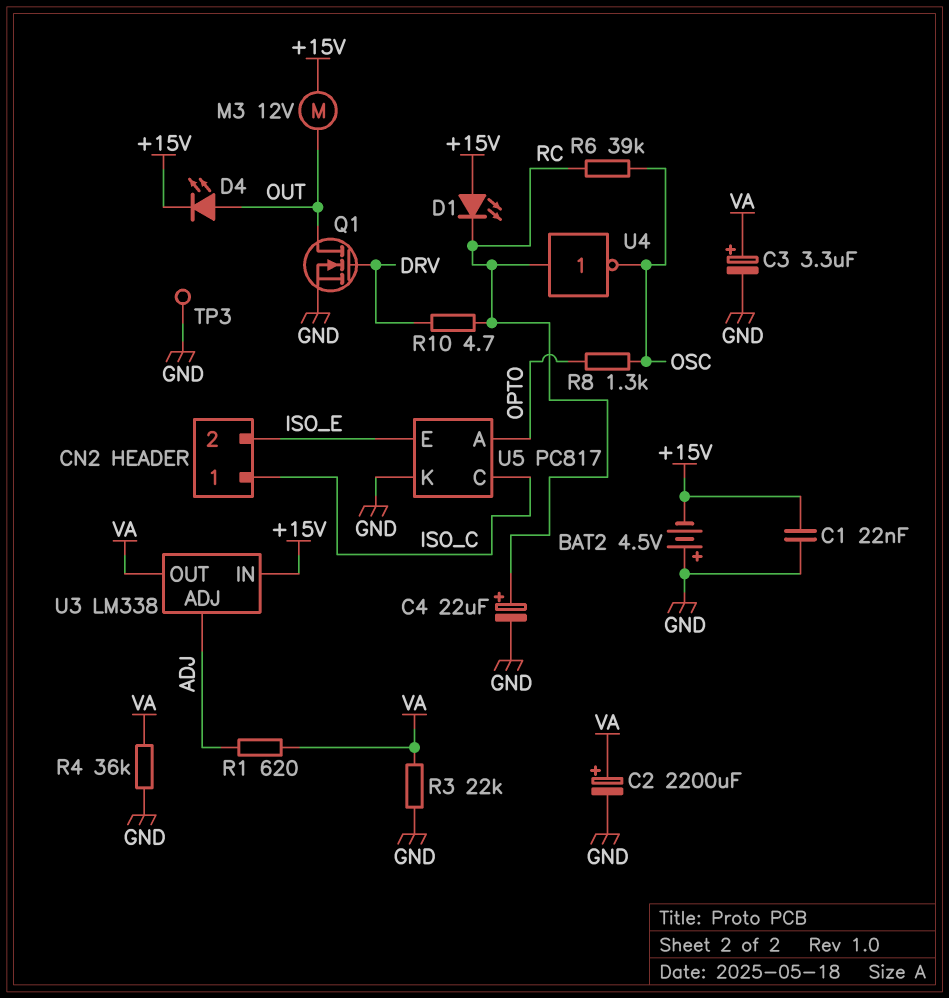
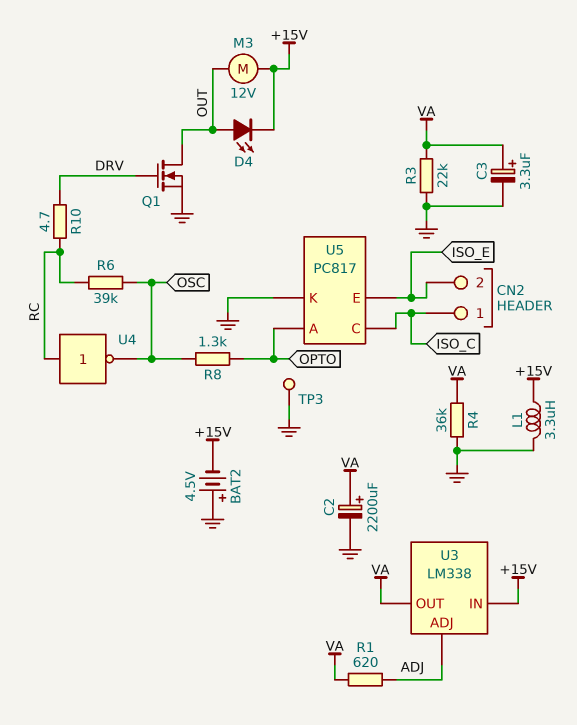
C1: 22nF (+15V, GND) -> none
C4: 22uF (plus RC, minus GND) -> none
D1: LED (A +15V, K RC) -> none
L1: none -> 3.3uH (+15V, GND)

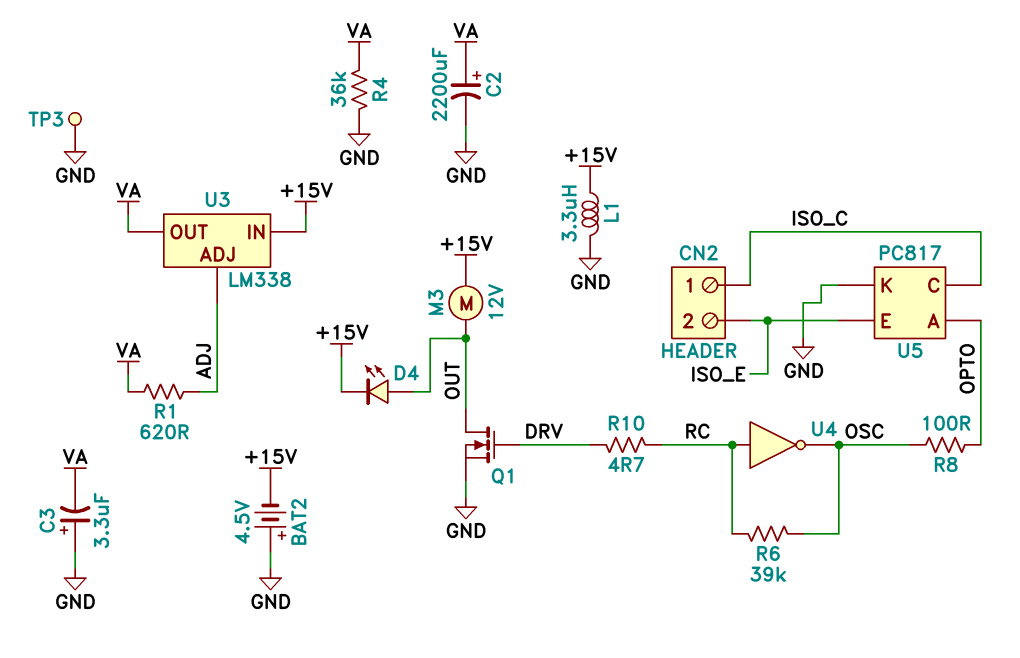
C3: 3.3uF (plus VA, minus GND) -> 3.3uF (plus GND, minus VA)
R3: 22k (GND, VA) -> none
R8: 1.3k (OPTO, OSC) -> 100 (OPTO, OSC)

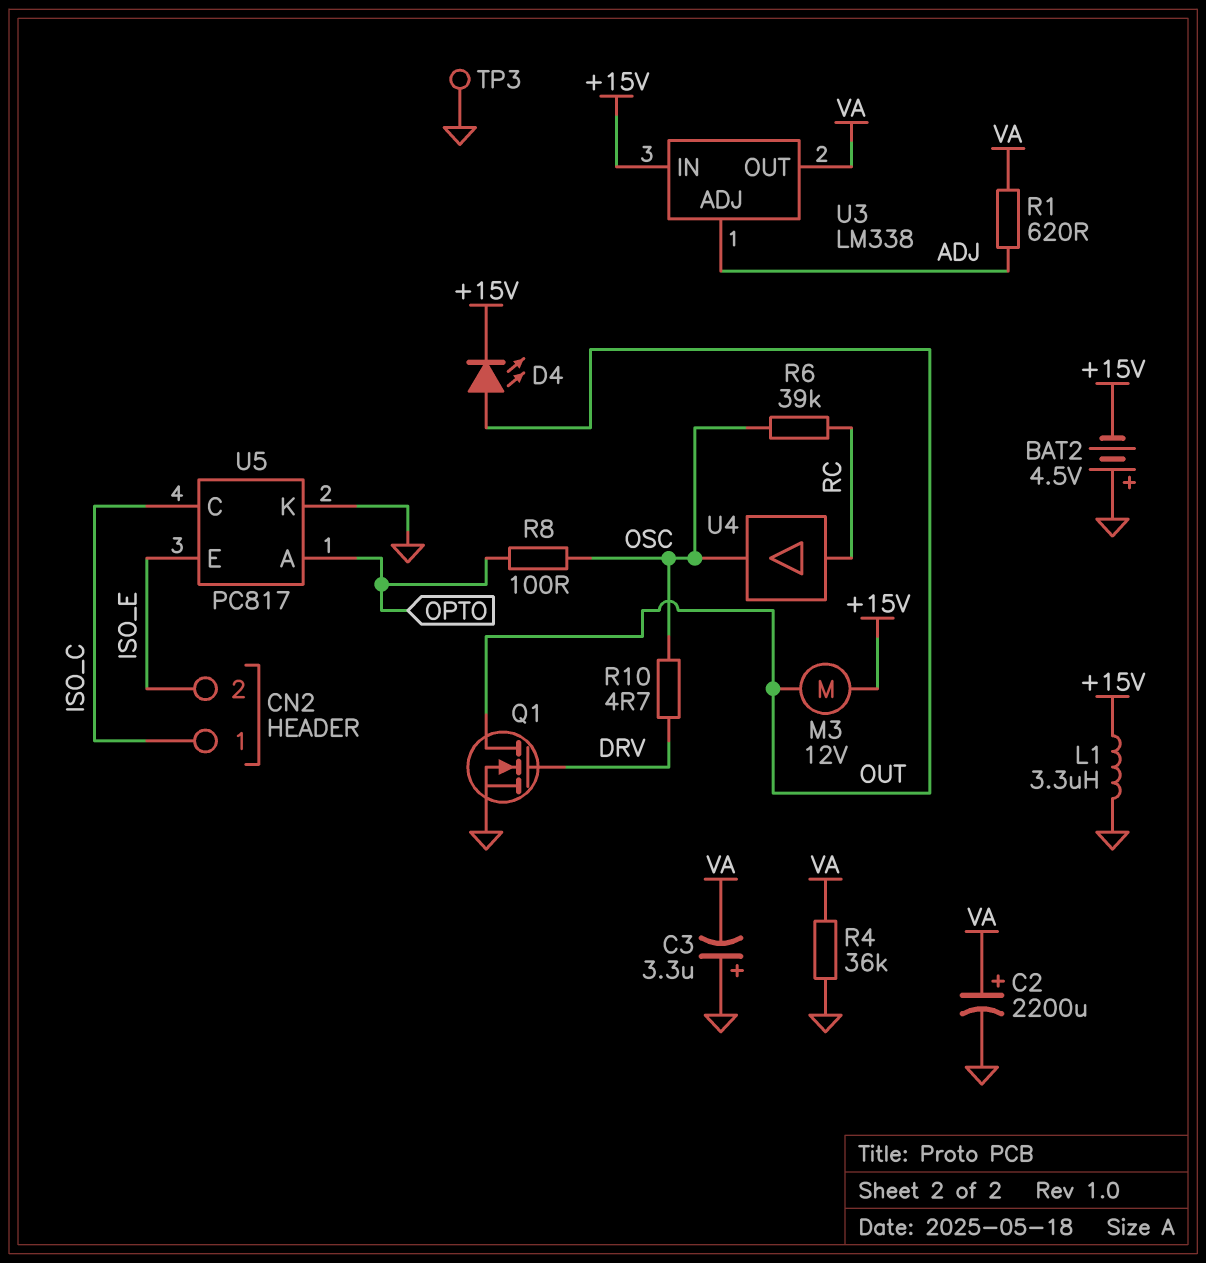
R10: 4.7 (DRV, RC) -> 4.7 (DRV, OSC)
U4: NOT (in RC, out OSC) -> buffer (in RC, out OSC)

